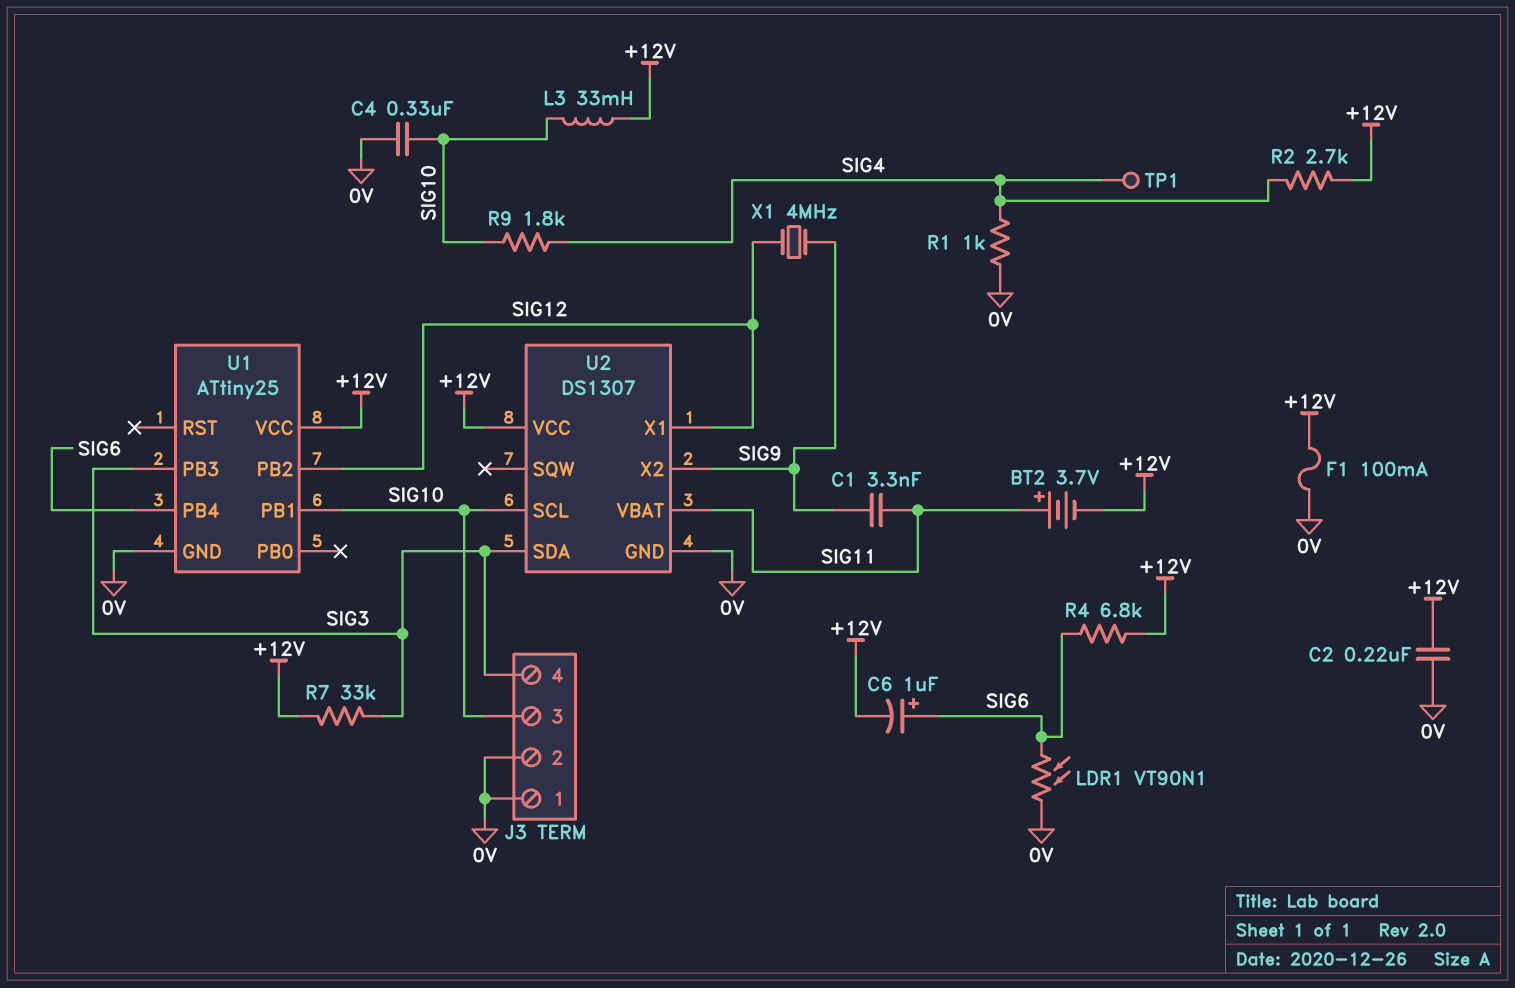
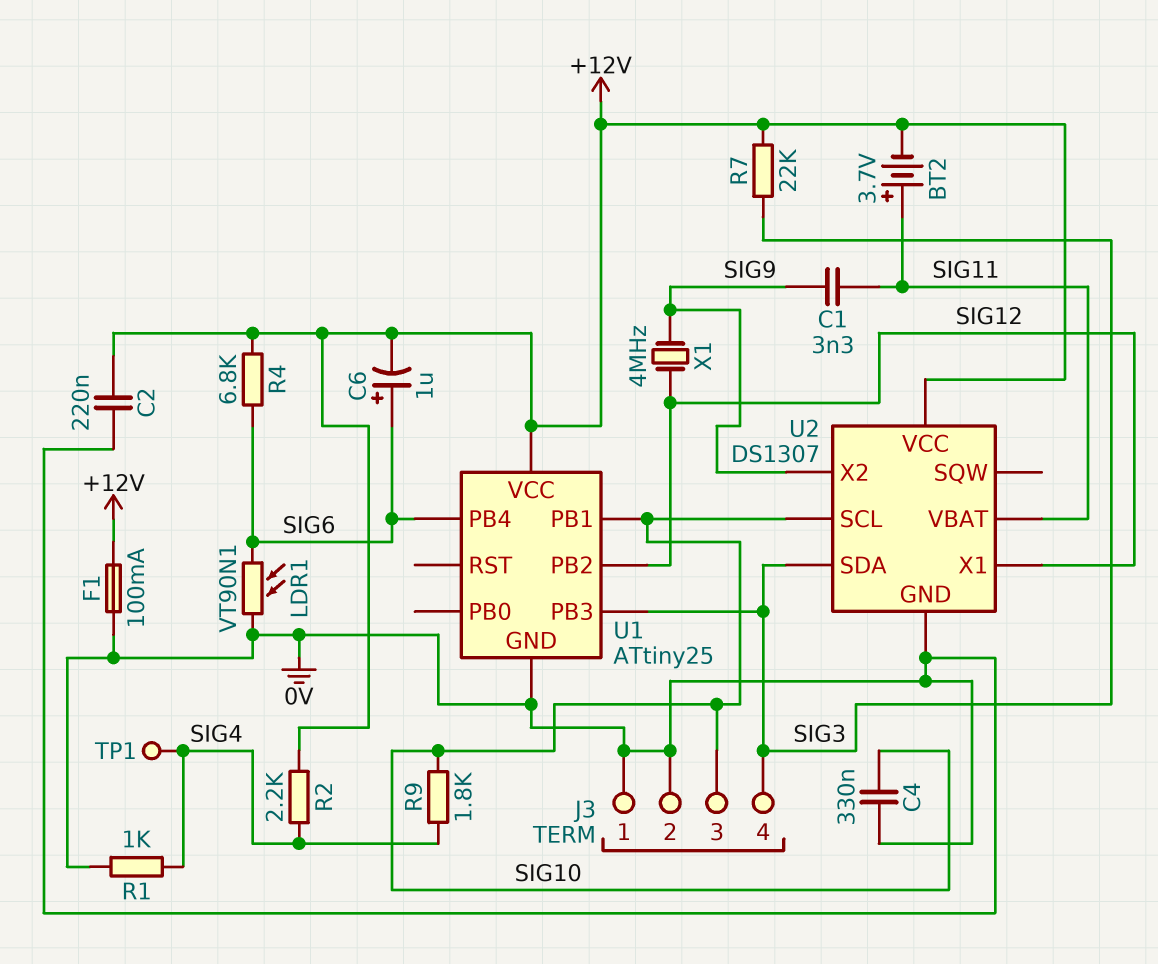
L3: 33mH (+12V, SIG10) -> none
R2: 2.7k (+12V, SIG4) -> 2.2k (+12V, SIG4)
R7: 33k (+12V, SIG3) -> 22k (+12V, SIG3)

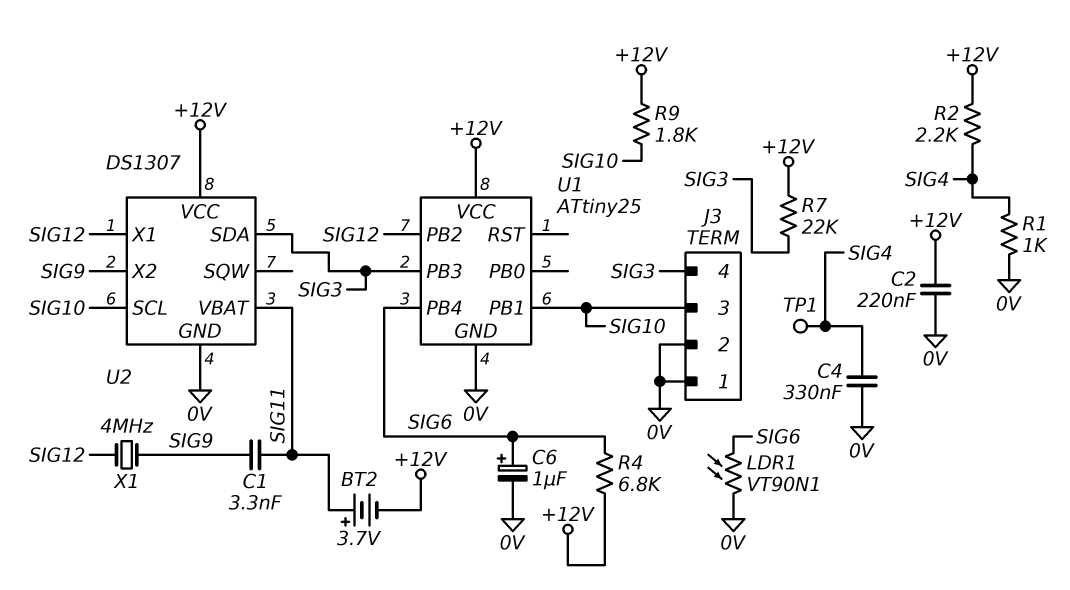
C4: 330nF (0V, SIG10) -> 330nF (0V, SIG4)
C6: 1uF (plus SIG6, minus +12V) -> 1uF (plus SIG6, minus 0V)
F1: 100mA (+12V, 0V) -> none
R9: 1.8k (SIG4, SIG10) -> 1.8k (+12V, SIG10)

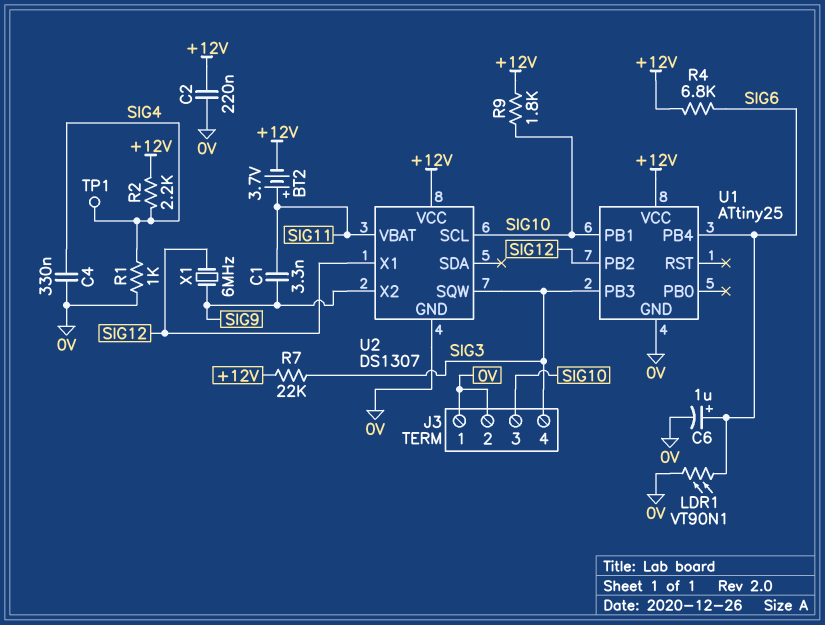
U2 pin SDA: SIG3 -> none
U2 pin SQW: none -> SIG3
X1: 4MHz (SIG9, SIG12) -> 6MHz (SIG9, SIG12)

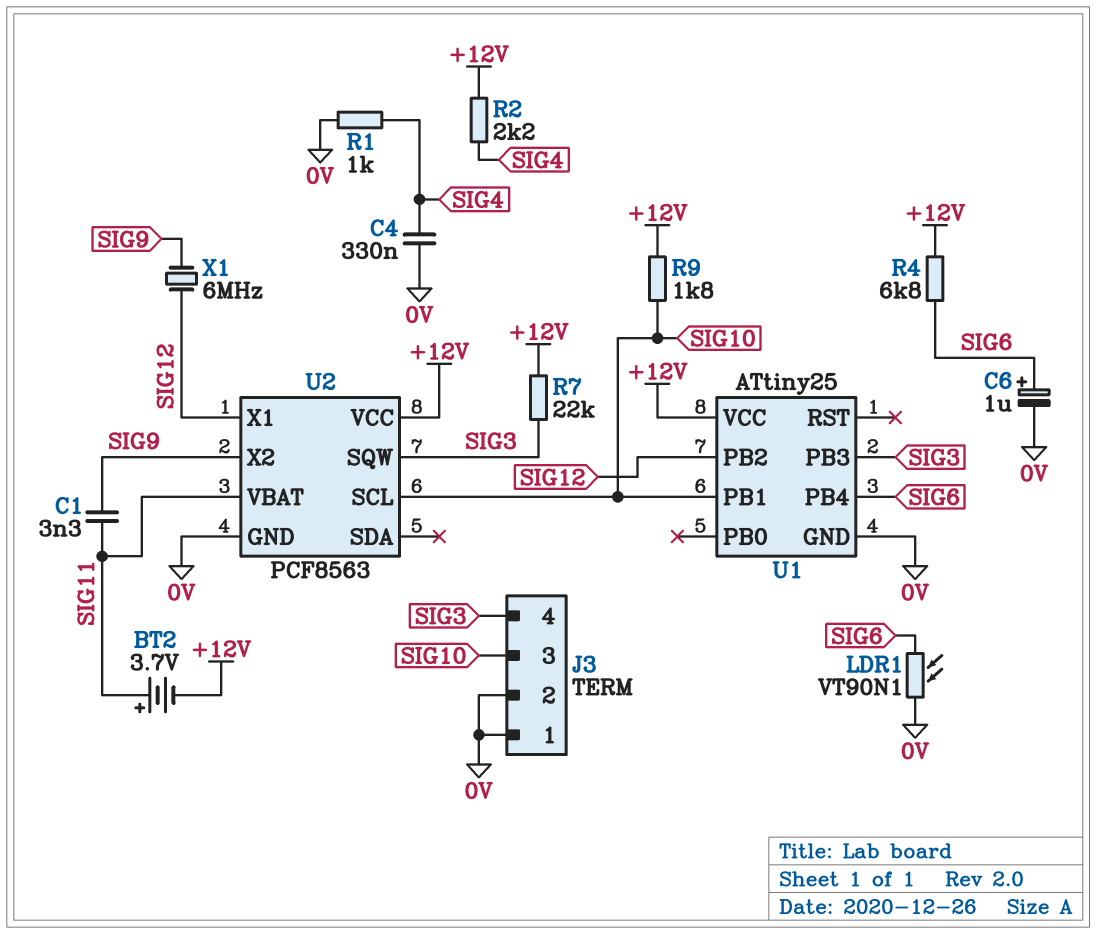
C2: 220nF (+12V, 0V) -> none
TP1: test point (SIG4) -> none
U2: DS1307 -> PCF8563

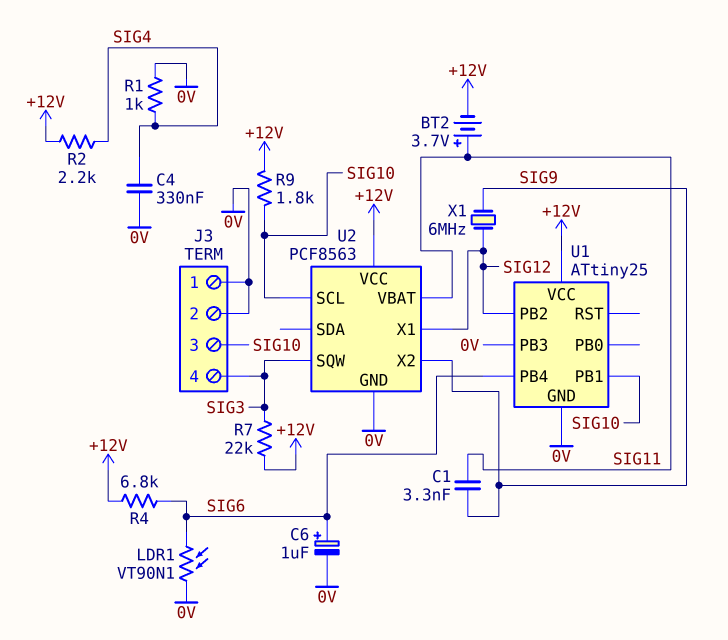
U1 pin PB3: SIG3 -> 0V

